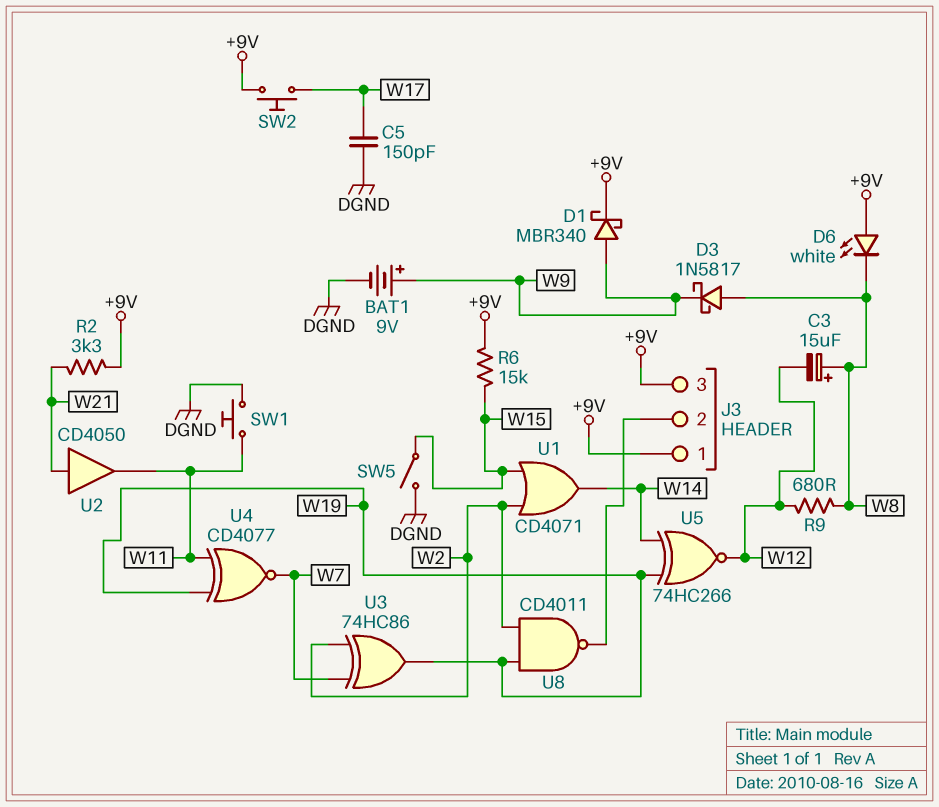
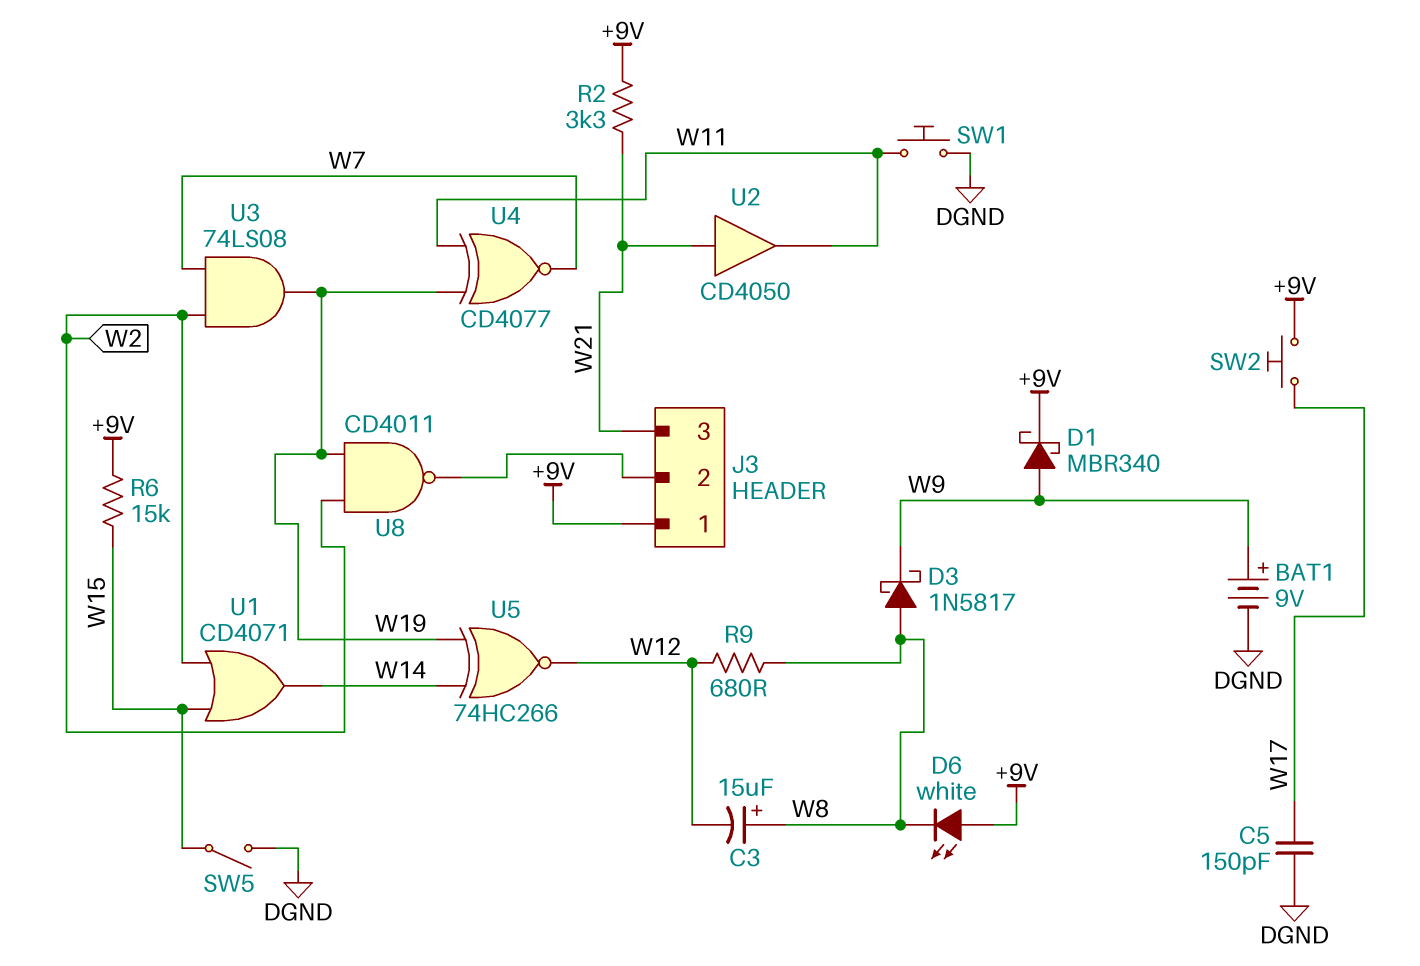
J3 pin 3: +9V -> W21
U3: XOR 74HC86 (in W2, in W7, out W19) -> AND 74LS08 (in W2, in W7, out W19)

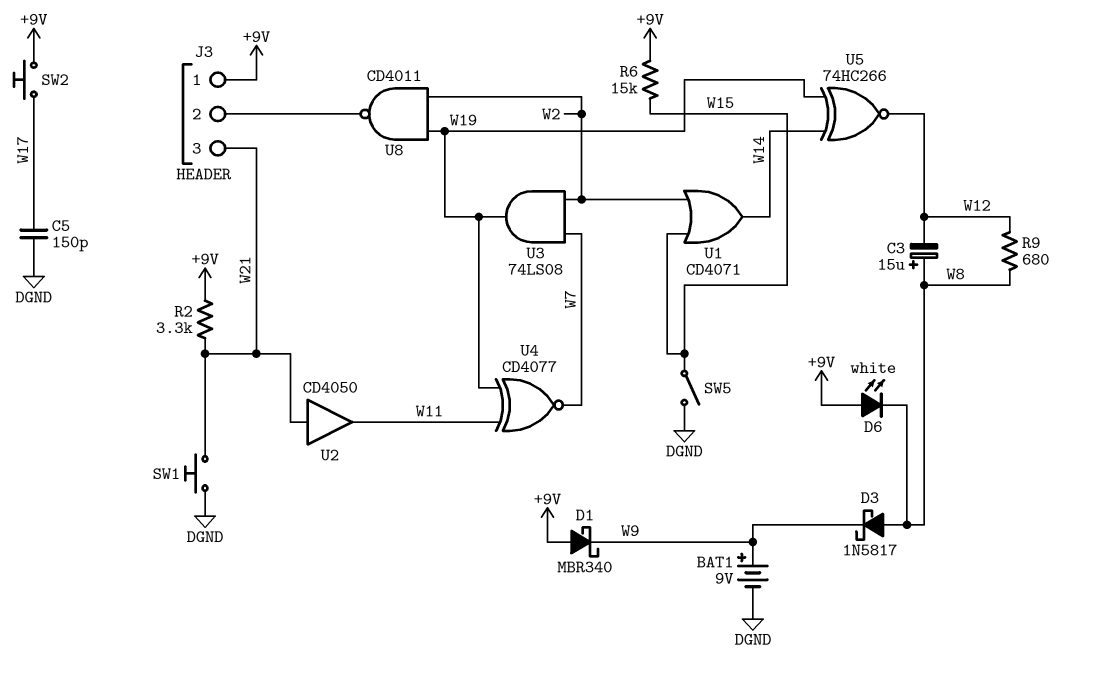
D1: schottky MBR340 (A W9, K +9V) -> schottky MBR340 (A +9V, K W9)
SW1: button (DGND, W11) -> button (DGND, W21)

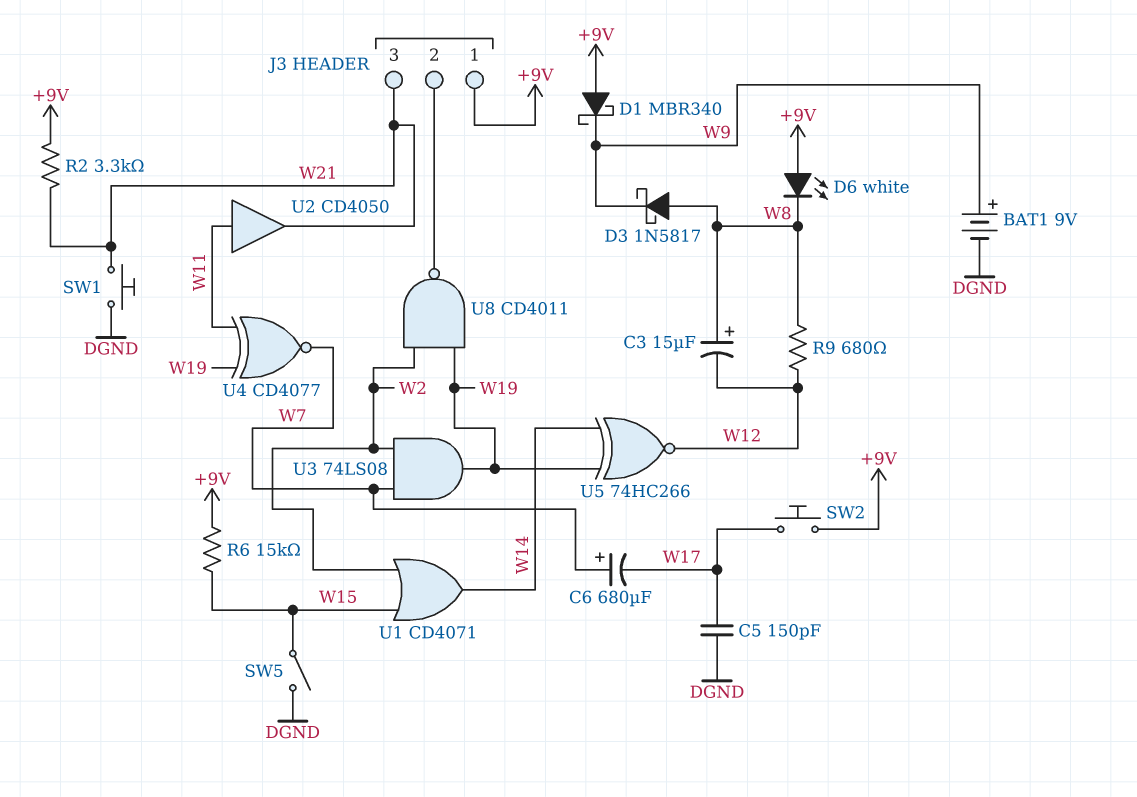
C6: none -> 680uF (plus W7, minus W17)
U2: buffer CD4050 (in W21, out W11) -> buffer CD4050 (in W11, out W21)

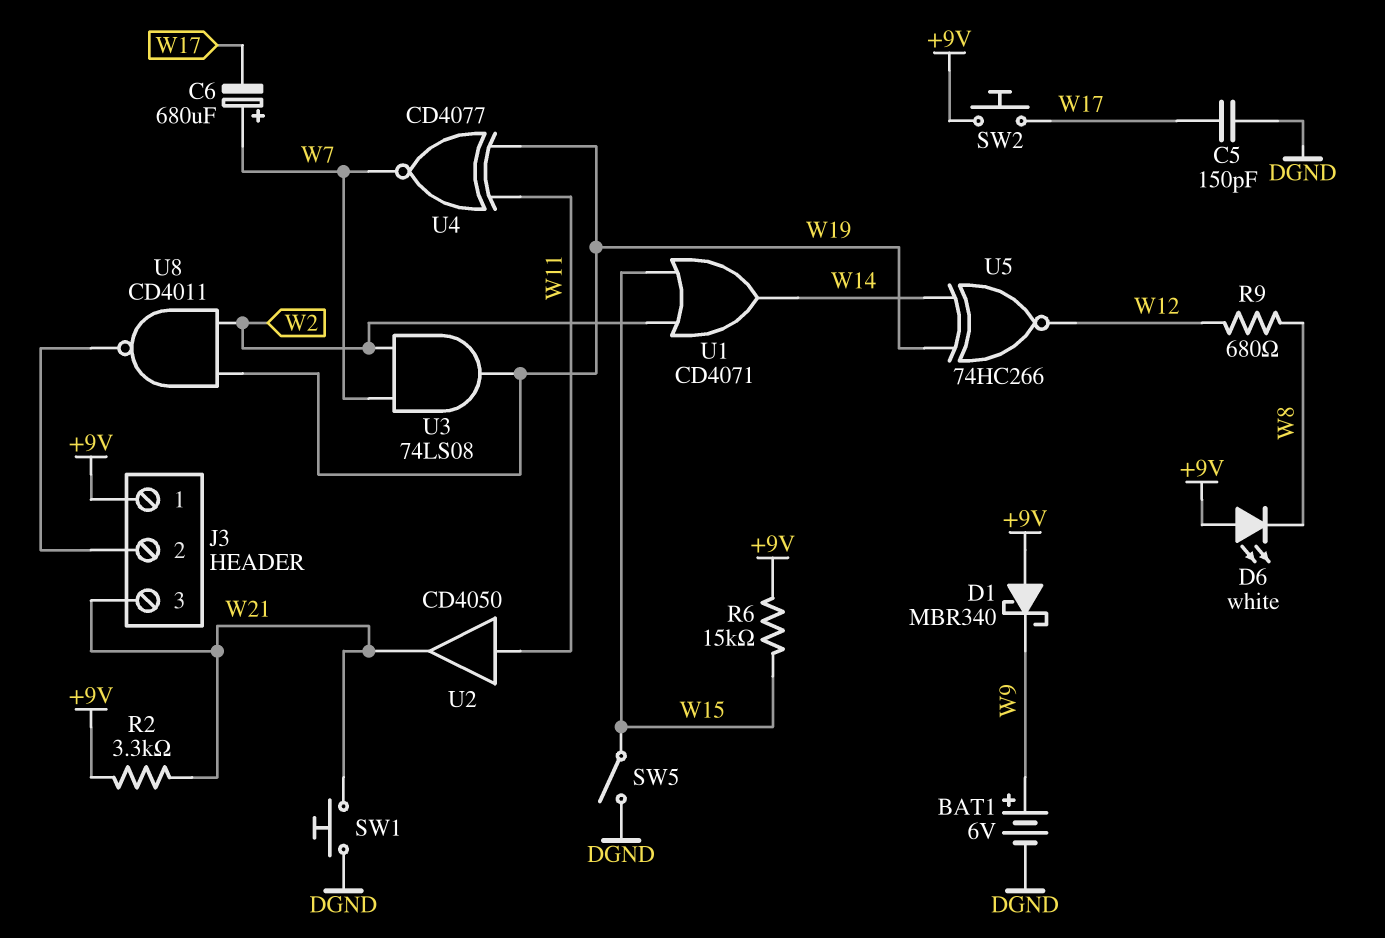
BAT1: 9V (plus W9, minus DGND) -> 6V (plus W9, minus DGND)
C3: 15uF (plus W8, minus W12) -> none
D3: schottky 1N5817 (A W8, K W9) -> none

